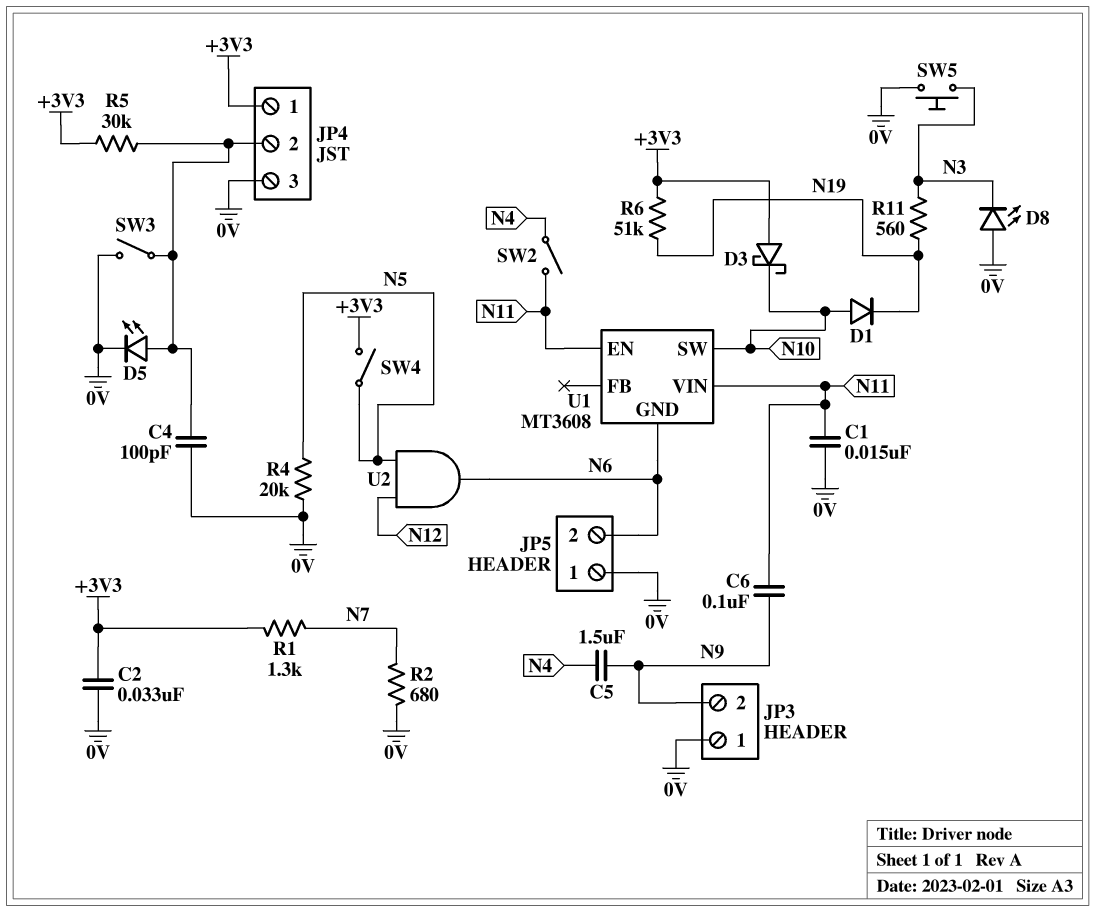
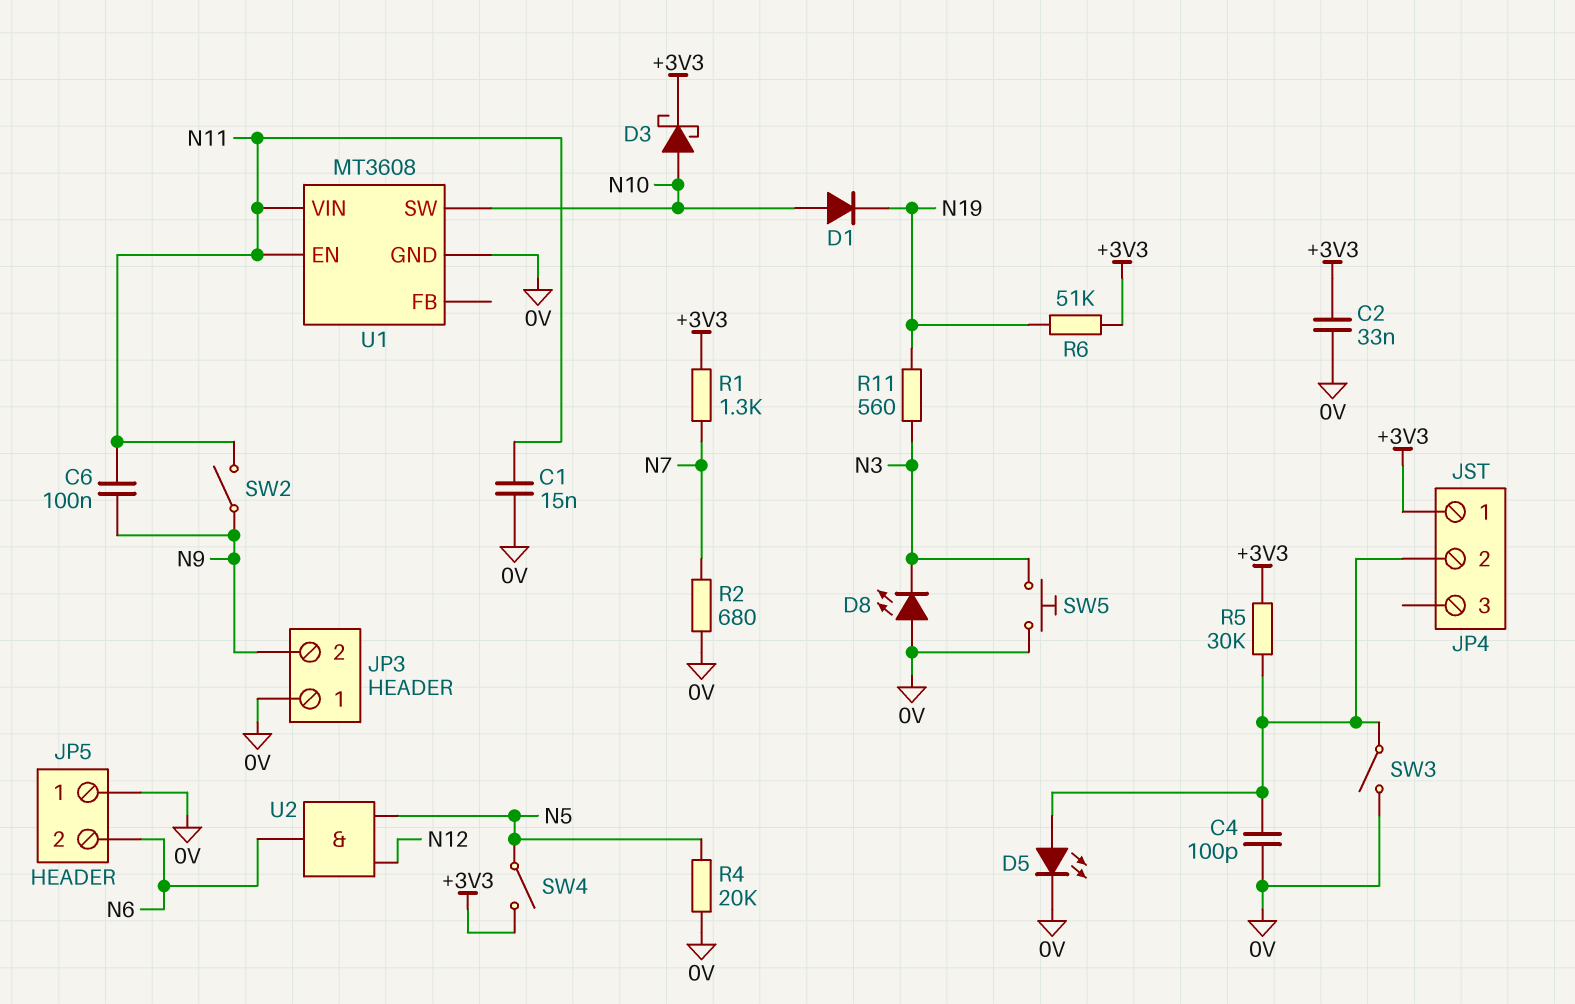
C5: 1.5uF (N4, N9) -> none
D3: schottky (A +3V3, K N10) -> schottky (A N10, K +3V3)
JP4 pin 3: 0V -> none
SW2: switch (N4, N11) -> switch (N9, N11)
U1 pin GND: N6 -> 0V

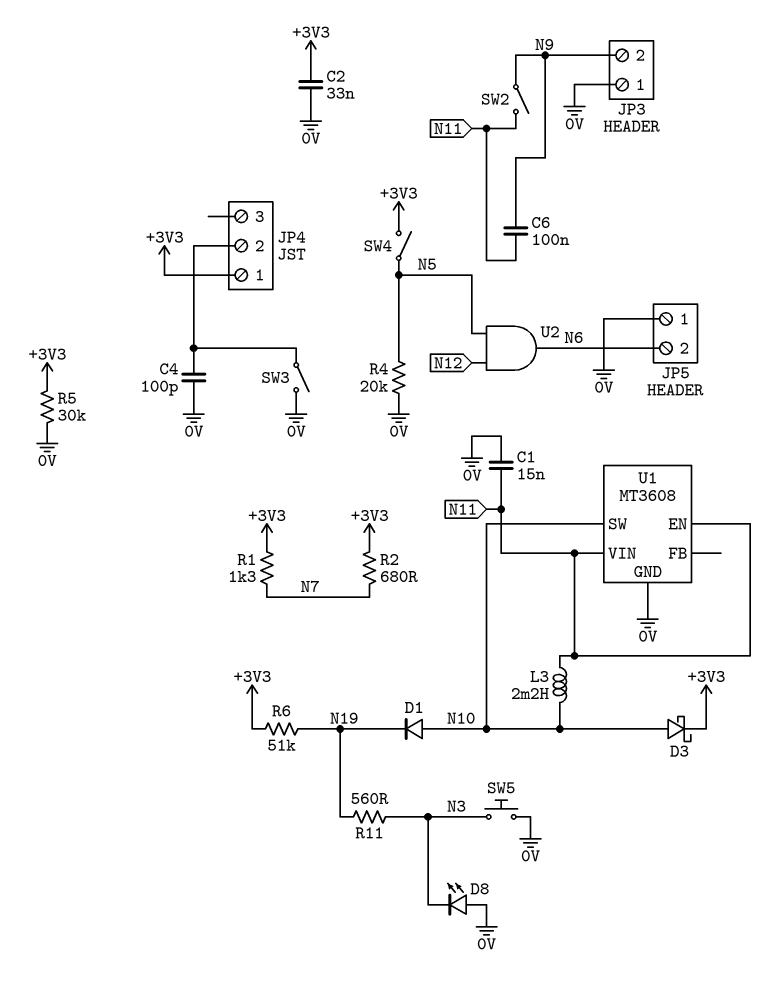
D5: LED (A JP4/2, K 0V) -> none
L3: none -> 2.2mH (N10, N11)
R2: 680 (0V, N7) -> 680 (+3V3, N7)
R5: 30k (+3V3, JP4/2) -> 30k (+3V3, 0V)

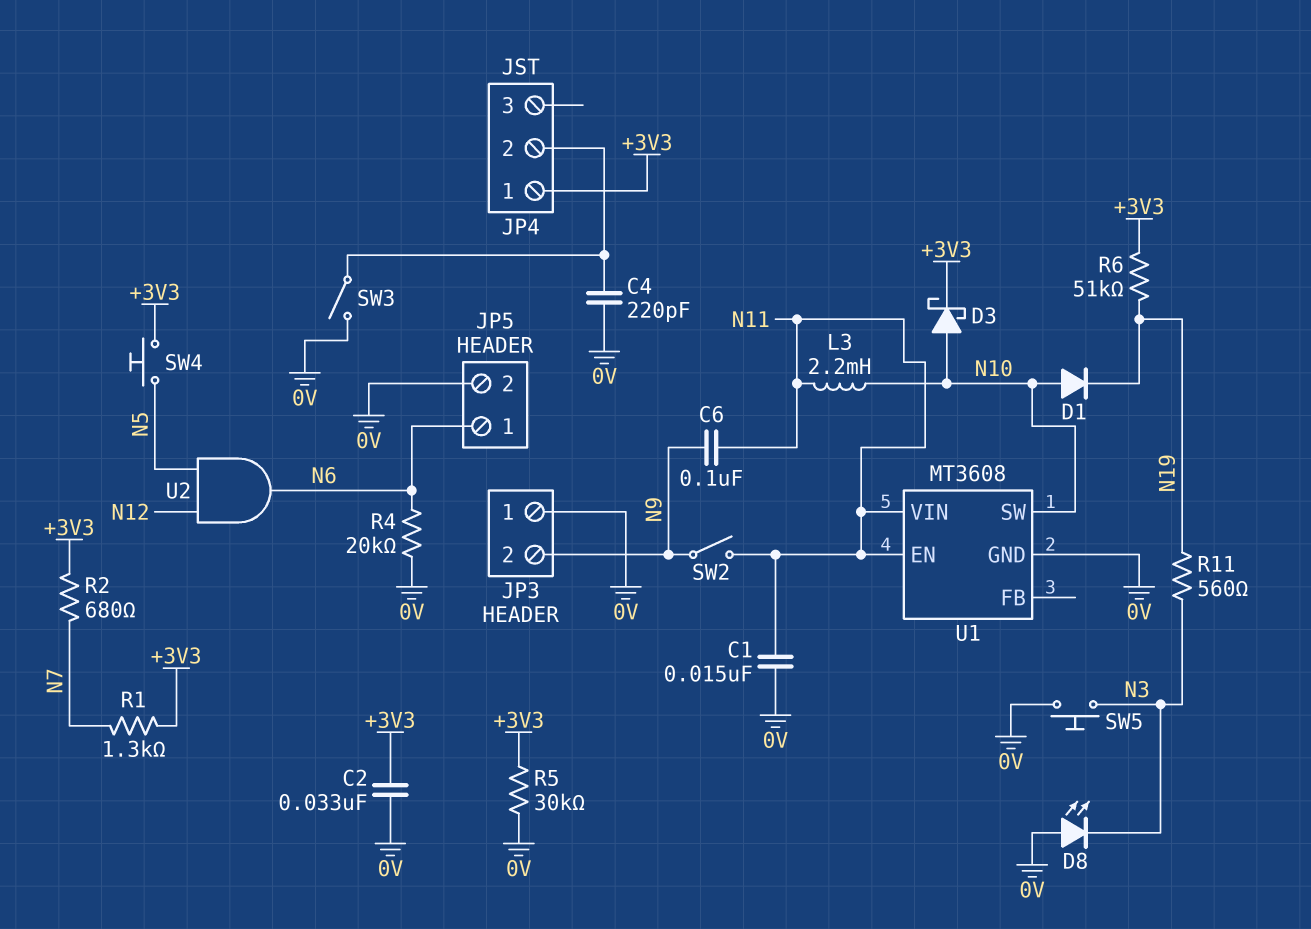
C4: 100pF (0V, JP4/2) -> 220pF (0V, JP4/2)
JP5 pin 1: 0V -> N6
JP5 pin 2: N6 -> 0V
R4: 20k (0V, N5) -> 20k (0V, N6)
SW4: switch (+3V3, N5) -> button (+3V3, N5)

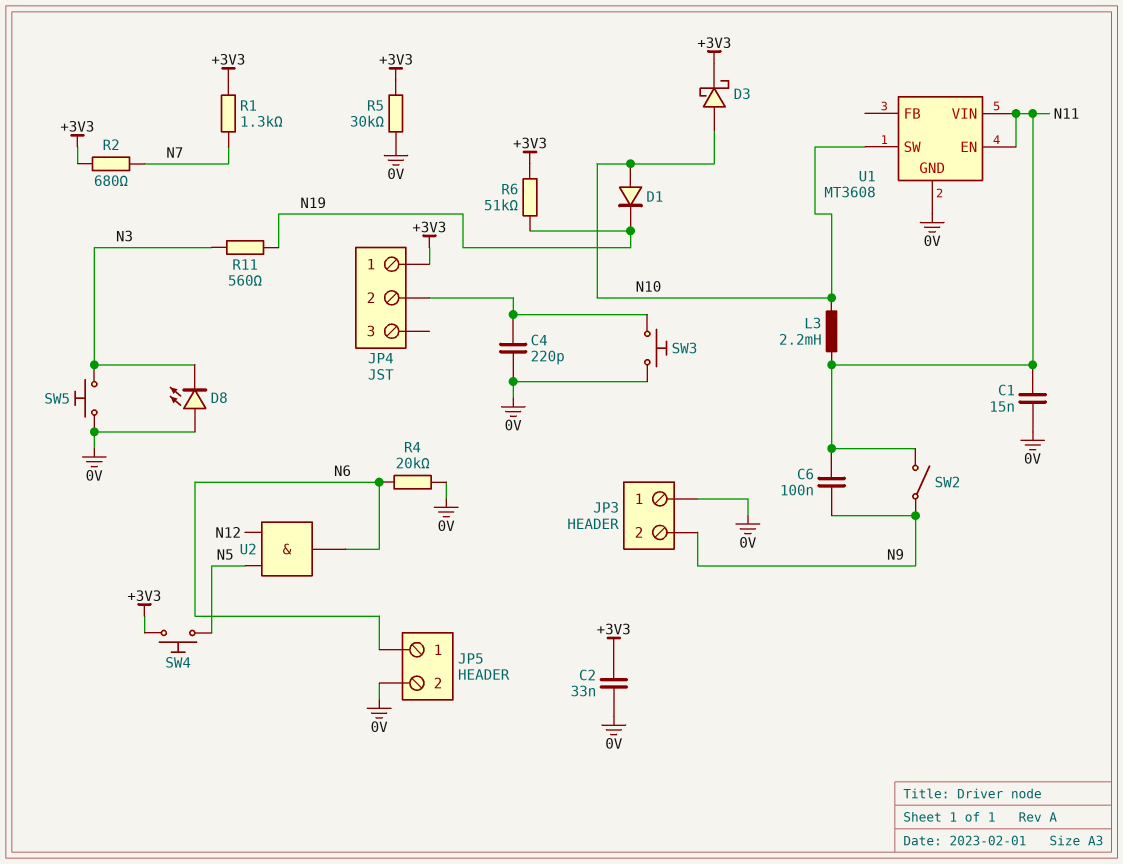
SW3: switch (0V, JP4/2) -> button (0V, JP4/2)

